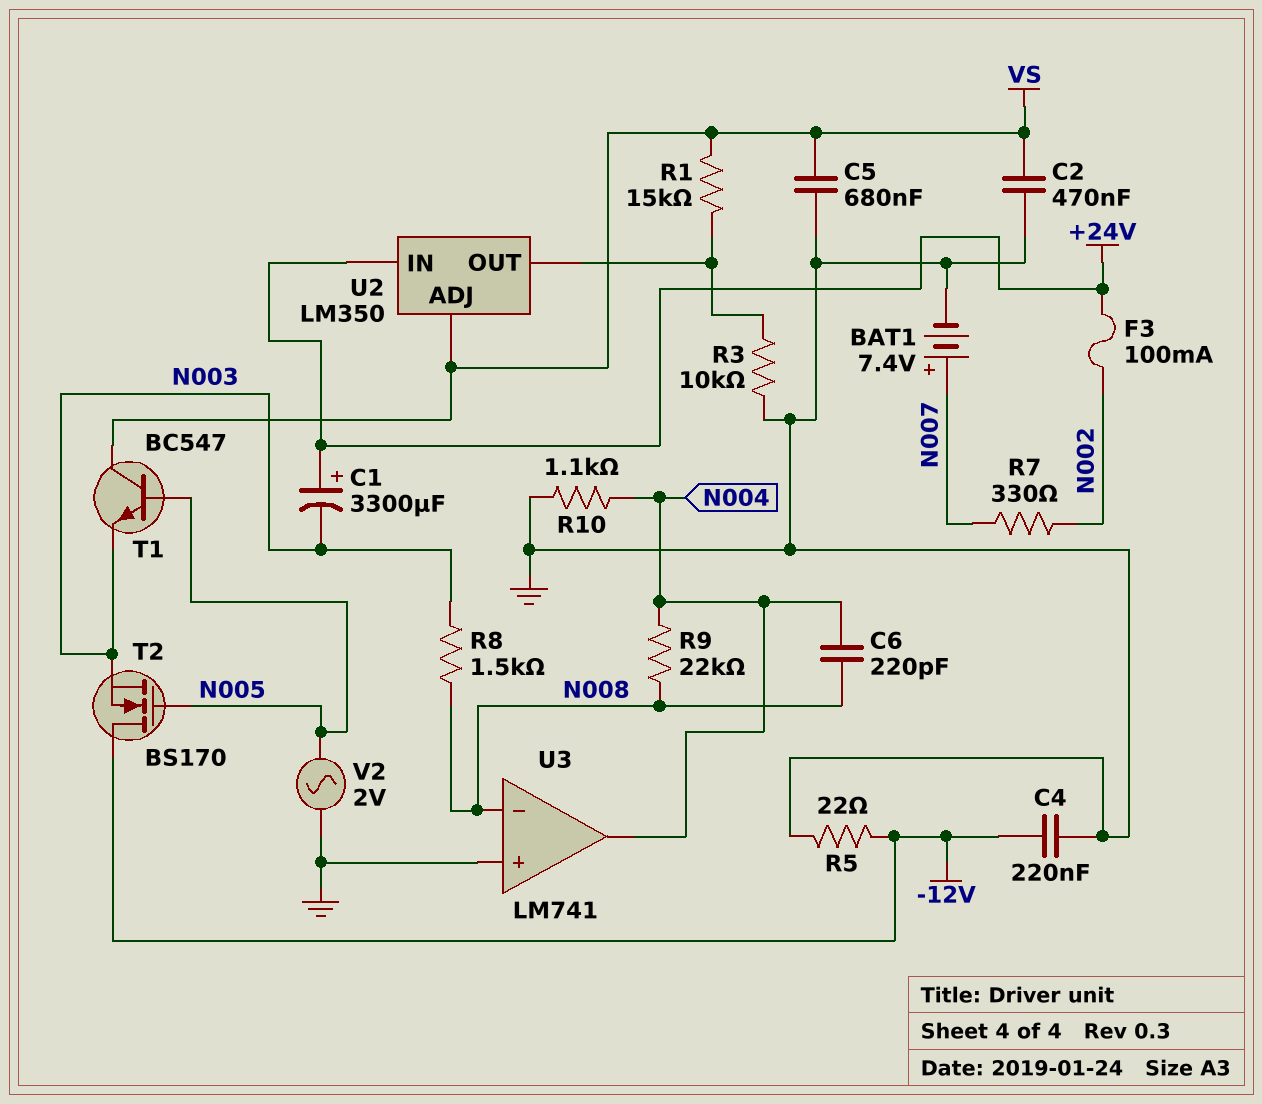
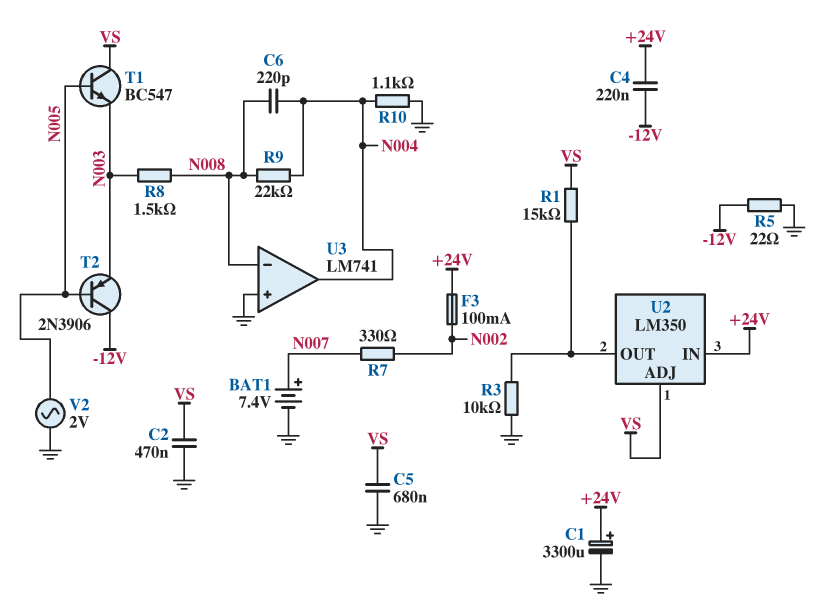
C1: 3300uF (plus +24V, minus N003) -> 3300uF (plus +24V, minus GND)
C4: 220nF (-12V, GND) -> 220nF (+24V, -12V)
T2: NMOS BS170 (G N005, D -12V, S N003) -> PNP 2N3906 (B N005, C -12V, E N003)

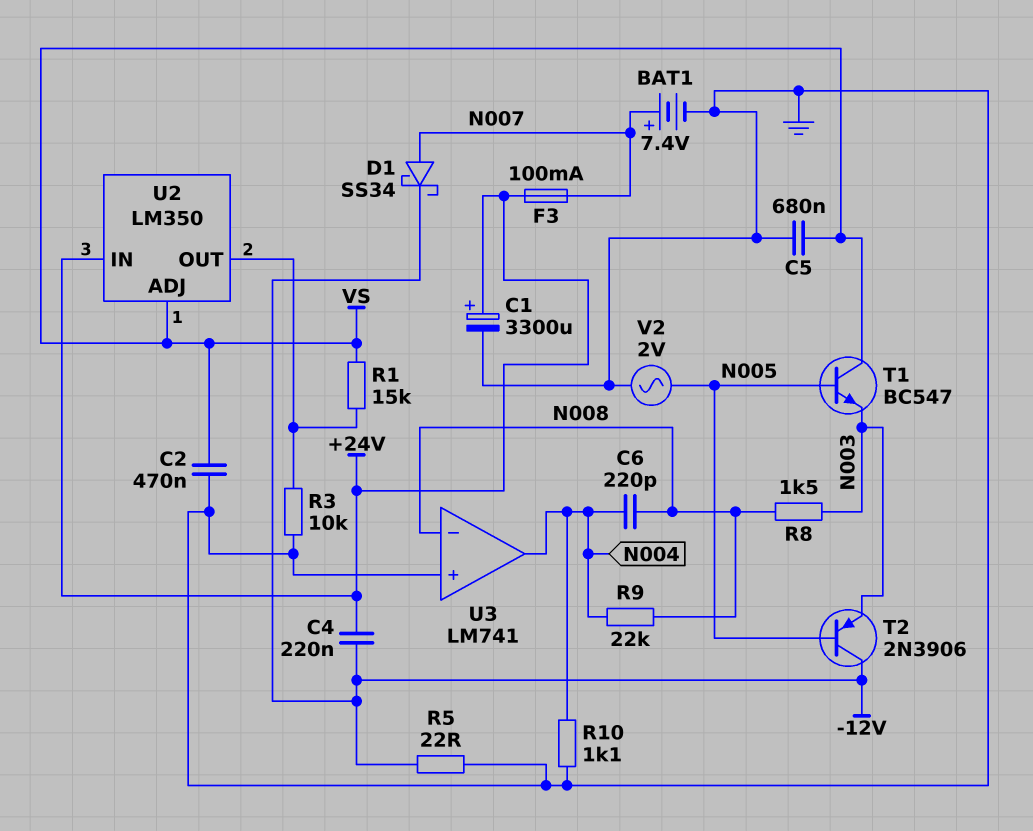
D1: none -> schottky SS34 (A N007, K -12V)
F3: 100mA (+24V, N002) -> 100mA (+24V, N007)
R7: 330 (N002, N007) -> none

